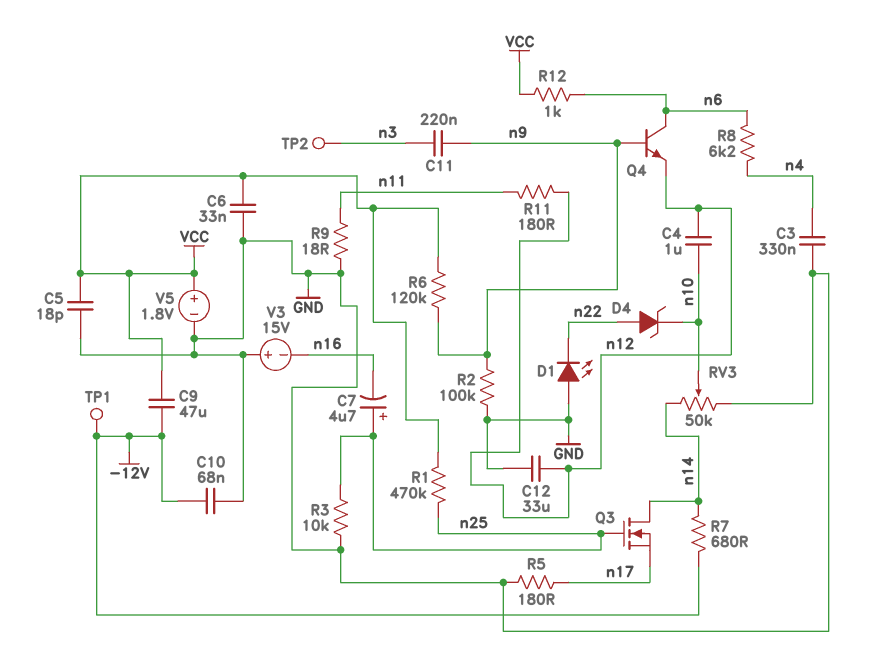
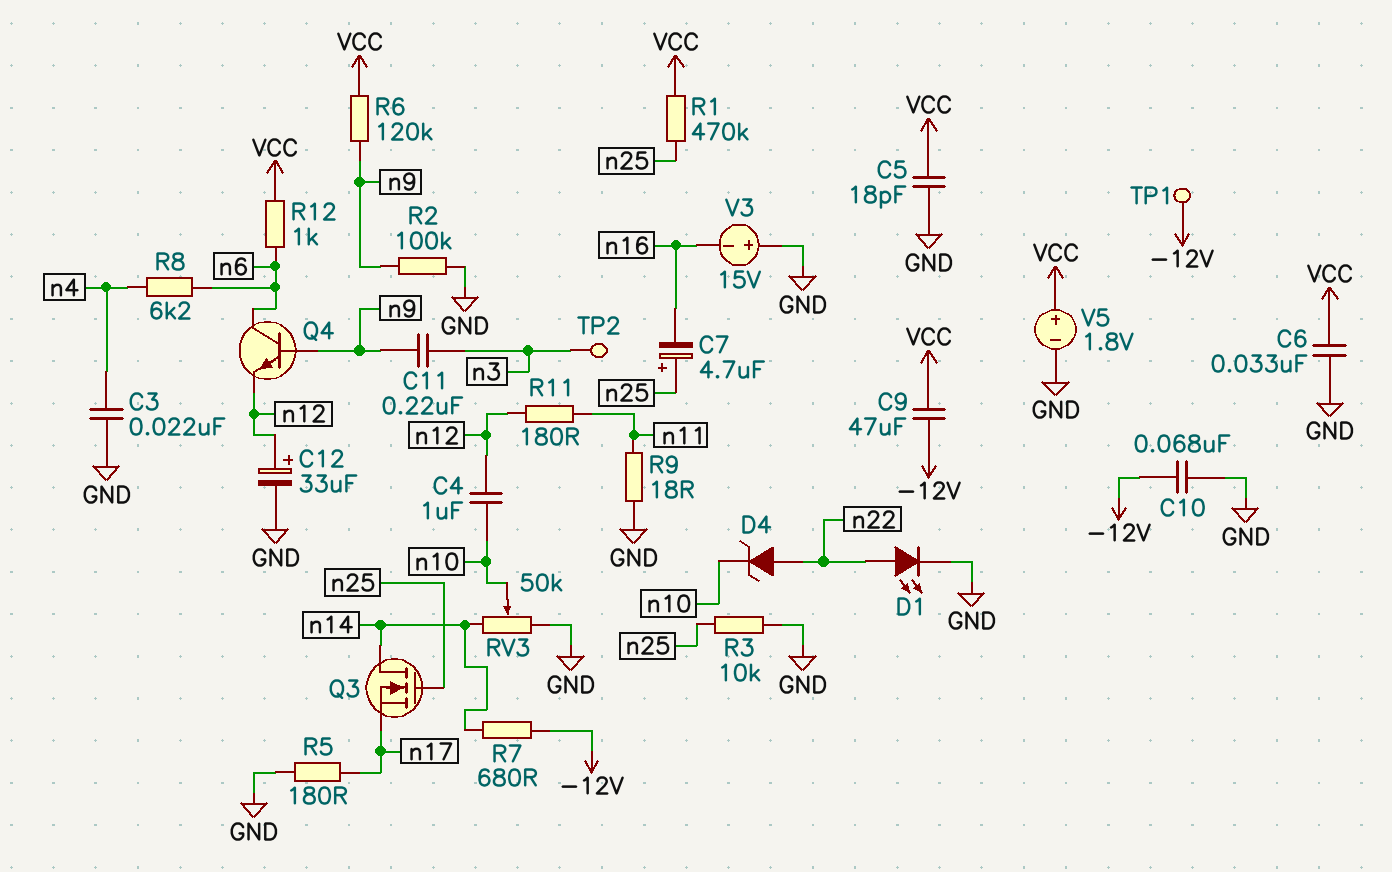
C3: 330nF (GND, n4) -> 22nF (GND, n4)
C12: 33uF (GND, n12) -> 33uF (plus n12, minus GND)
D1: LED (A GND, K n22) -> LED (A n22, K GND)

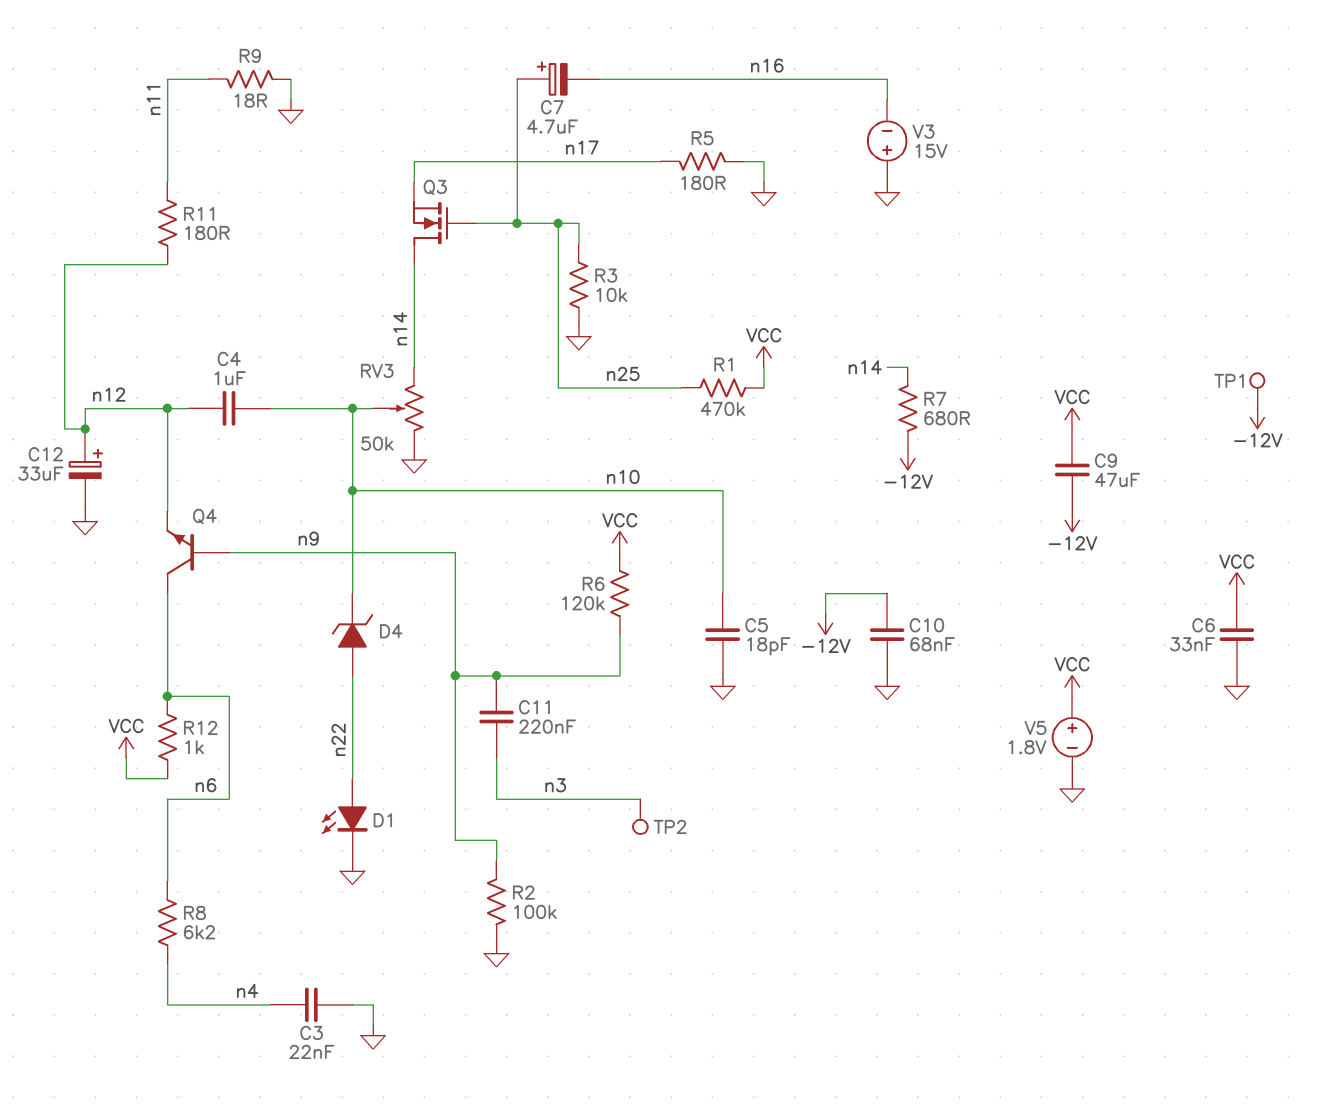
C5: 18pF (GND, VCC) -> 18pF (GND, n10)

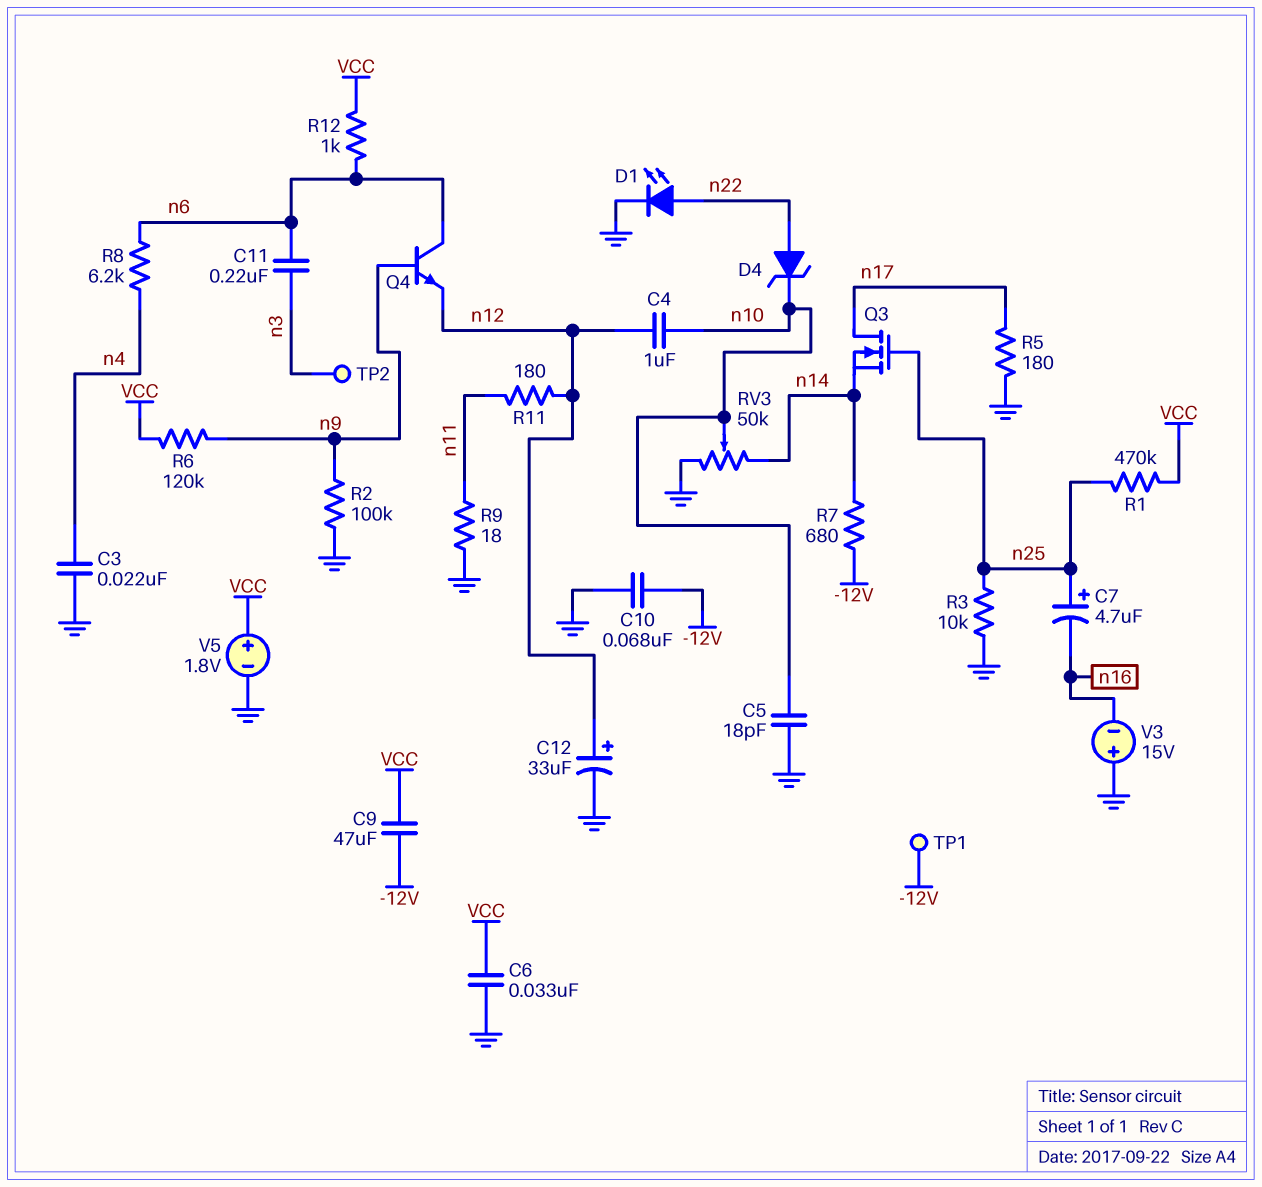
C11: 220nF (n3, n9) -> 220nF (n3, n6)
Q3: NMOS (G n25, D n14, S n17) -> NMOS (G n25, D n17, S n14)

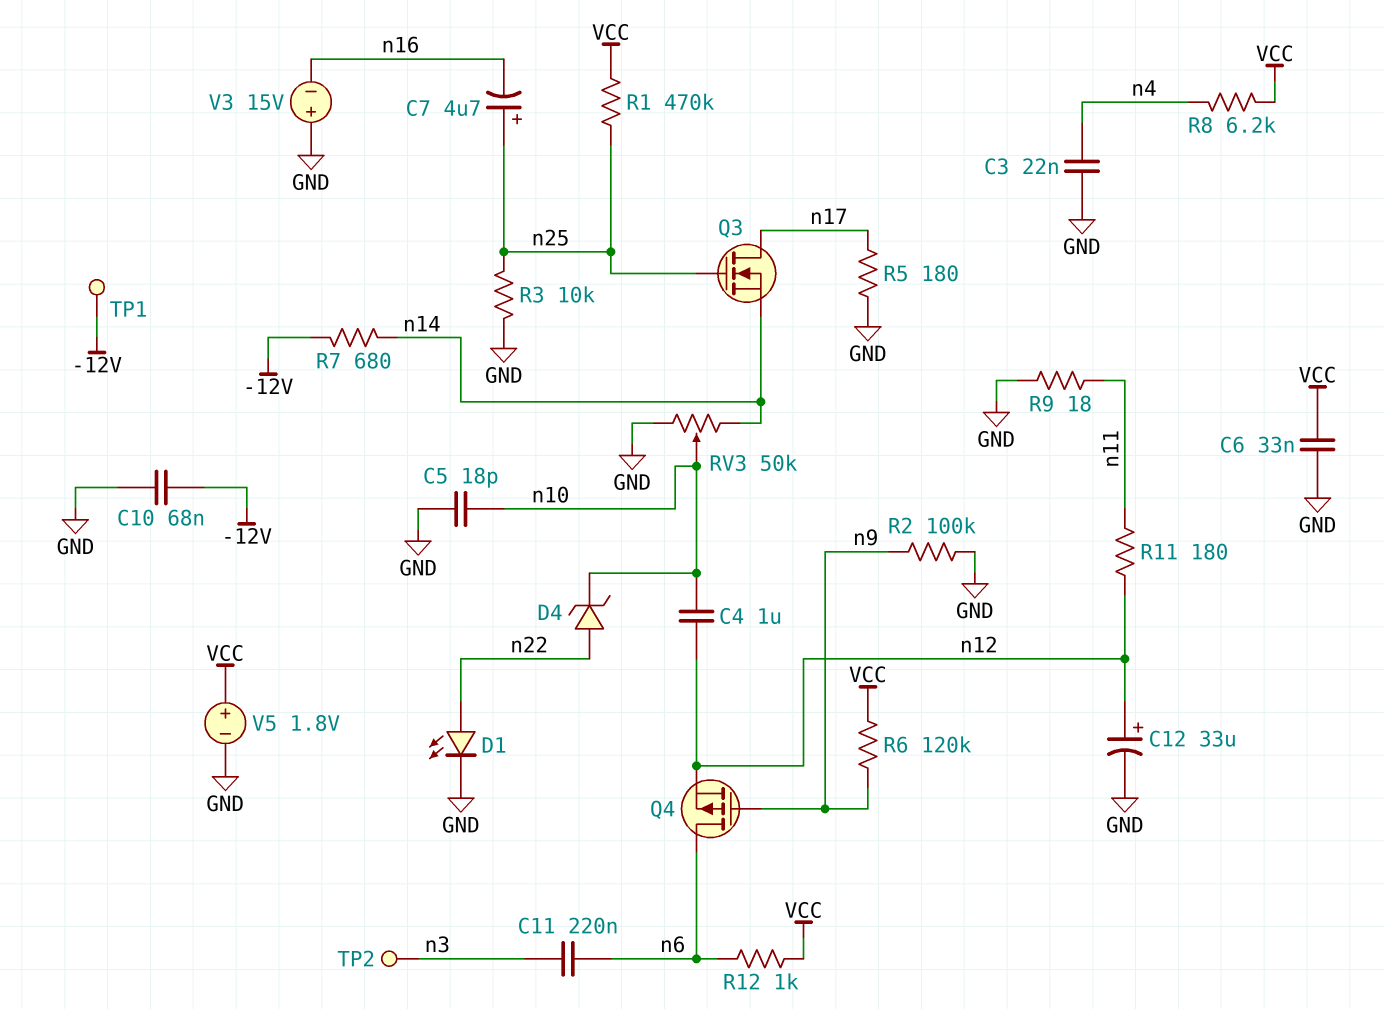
C9: 47uF (-12V, VCC) -> none
Q4: NPN (B n9, C n6, E n12) -> PMOS (G n9, D n6, S n12)
R8: 6.2k (n4, n6) -> 6.2k (VCC, n4)

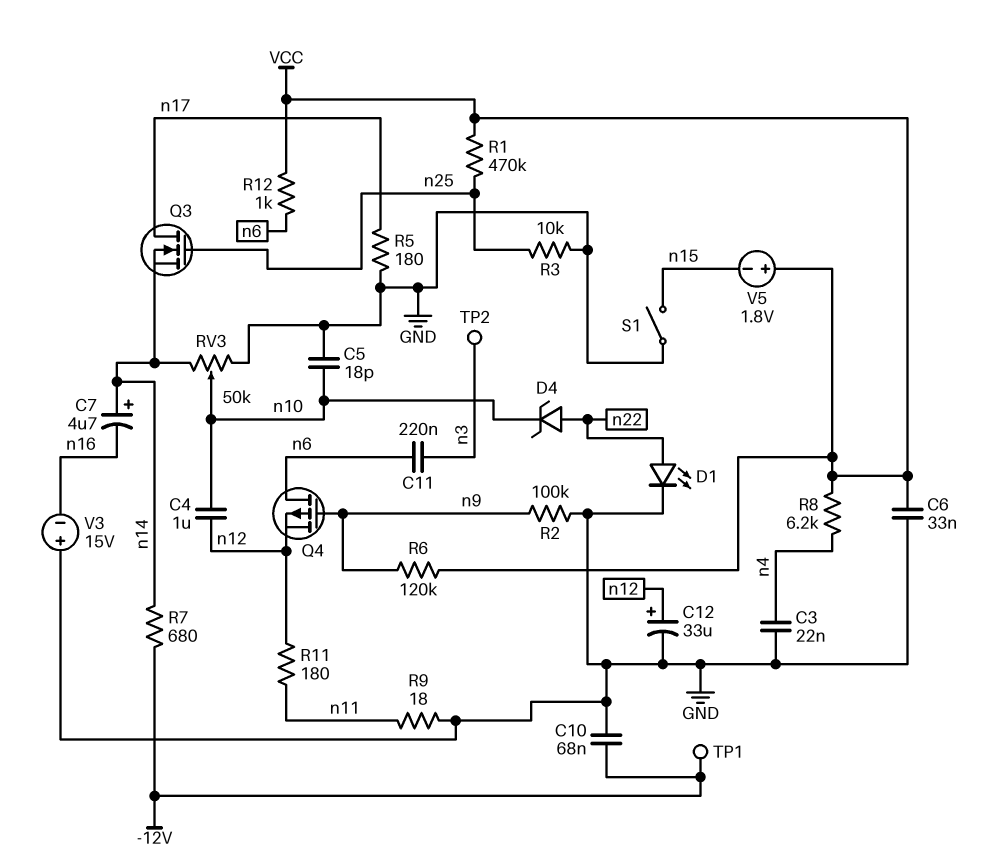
C7: 4.7uF (plus n25, minus n16) -> 4.7uF (plus n14, minus n16)
S1: none -> switch (GND, n15)
V5: 1.8V (plus VCC, minus GND) -> 1.8V (plus VCC, minus n15)

